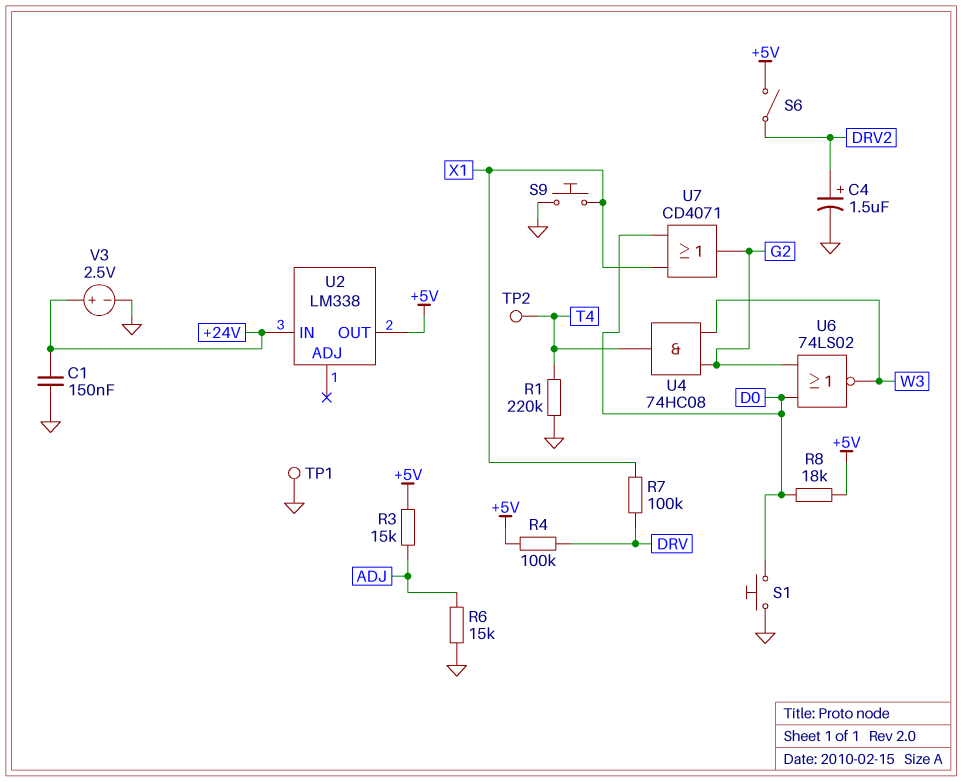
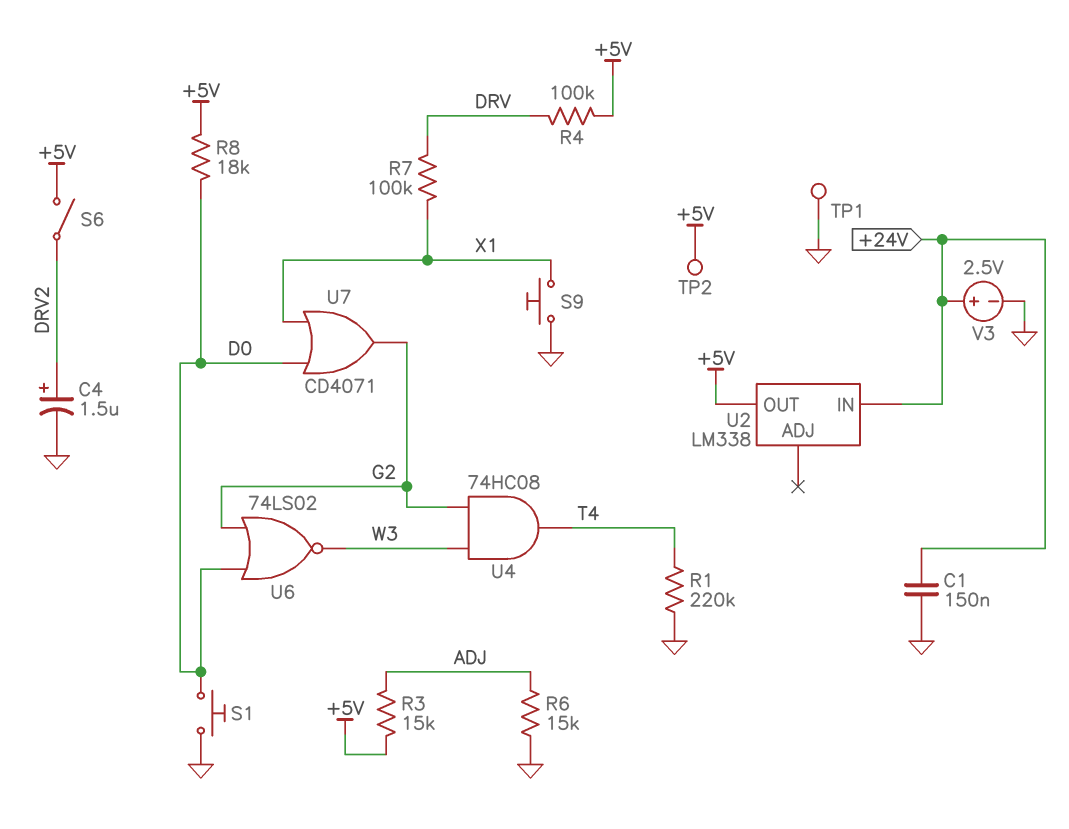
TP2: test point (T4) -> test point (+5V)

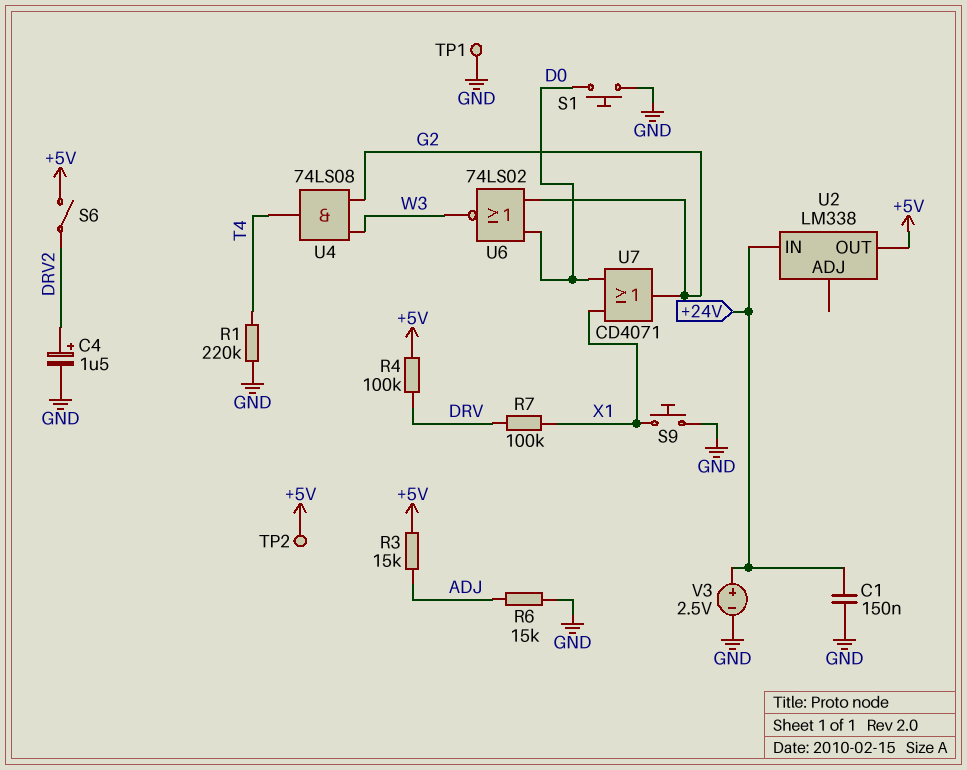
R8: 18k (+5V, D0) -> none
U4: AND 74HC08 (in G2, in W3, out T4) -> AND 74LS08 (in G2, in W3, out T4)

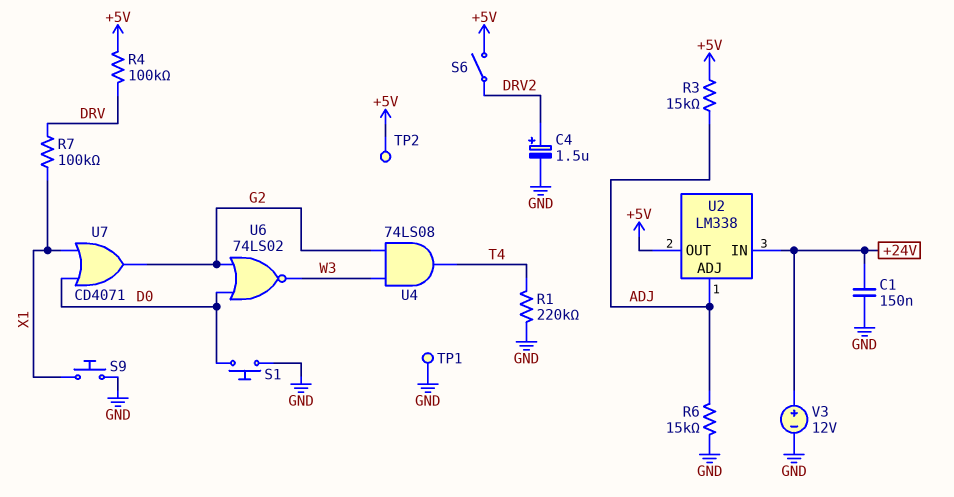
U2 pin ADJ: none -> ADJ
V3: 2.5V (plus +24V, minus GND) -> 12V (plus +24V, minus GND)

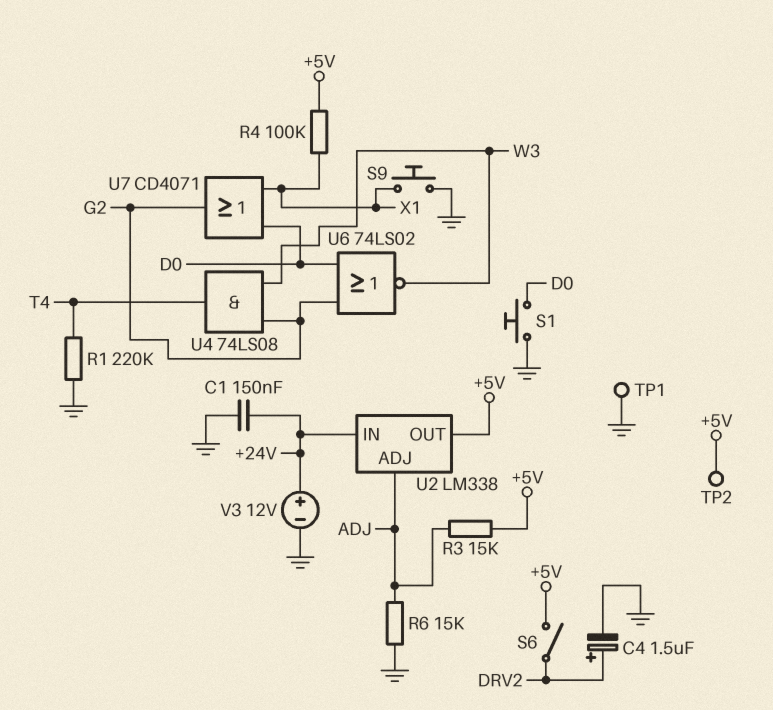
R4: 100k (+5V, DRV) -> 100k (+5V, X1)
R7: 100k (DRV, X1) -> none

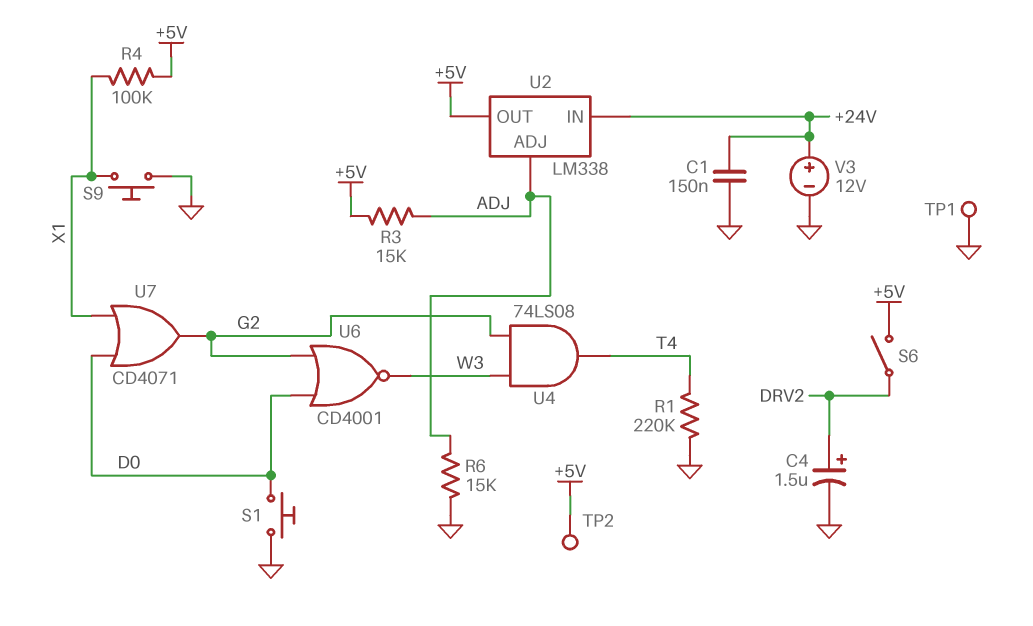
U6: NOR 74LS02 (in D0, in G2, out W3) -> NOR CD4001 (in D0, in G2, out W3)

